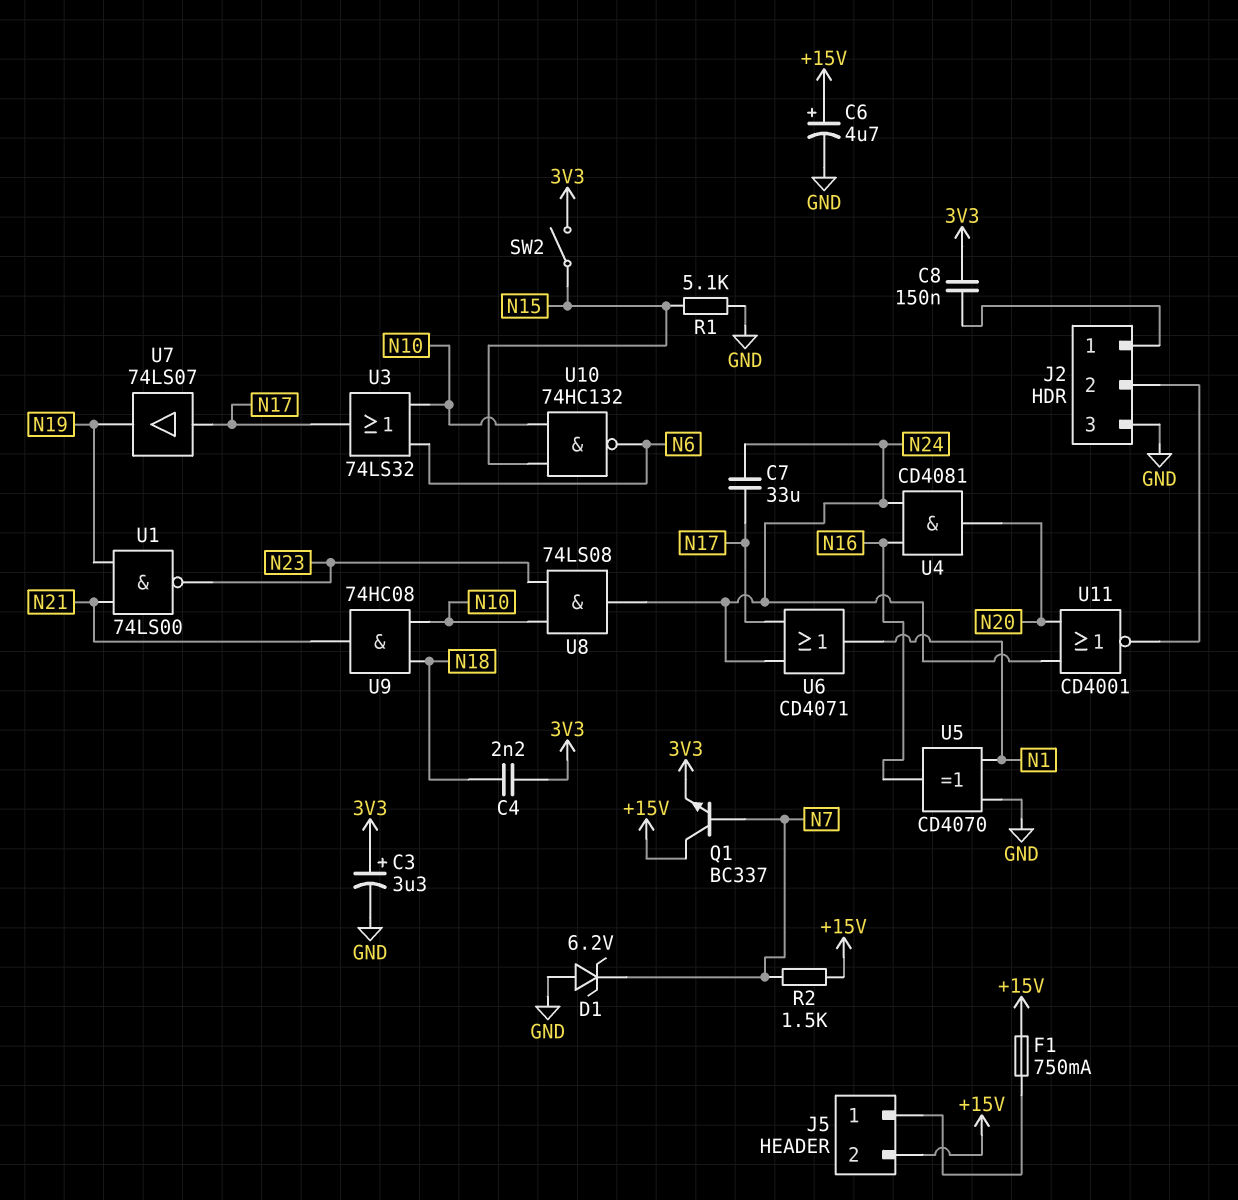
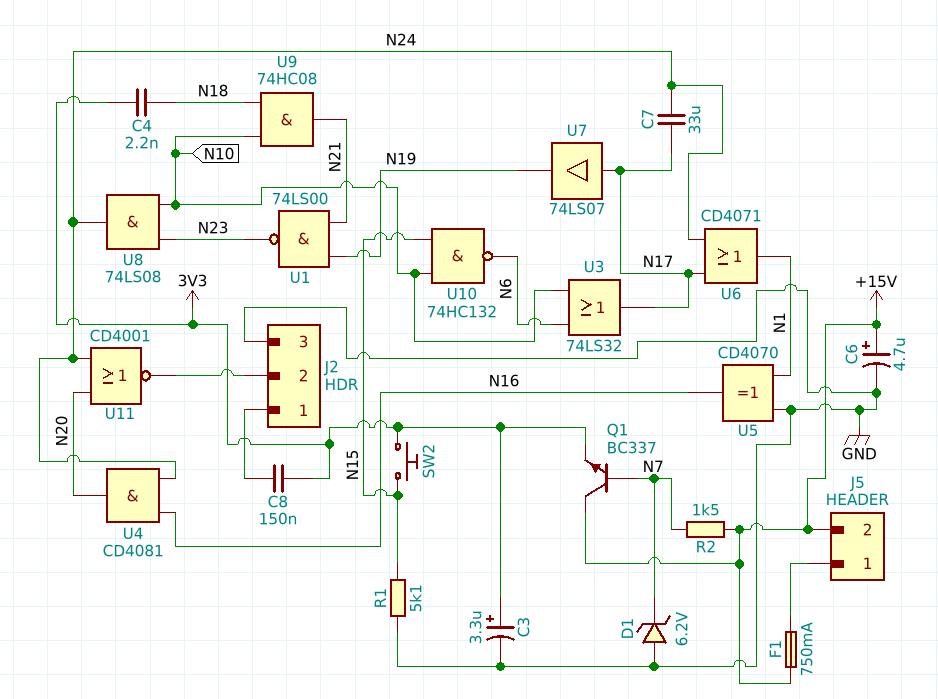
SW2: switch (3V3, N15) -> button (3V3, N15)

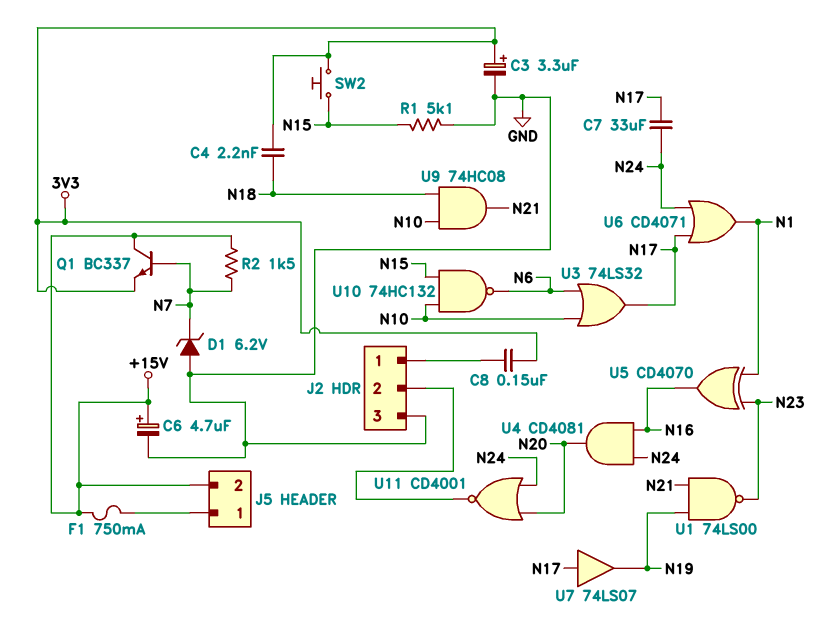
U5: XOR CD4070 (in GND, in N1, out N16) -> XOR CD4070 (in N1, in N23, out N16)
U8: AND 74LS08 (in N10, in N23, out N24) -> none

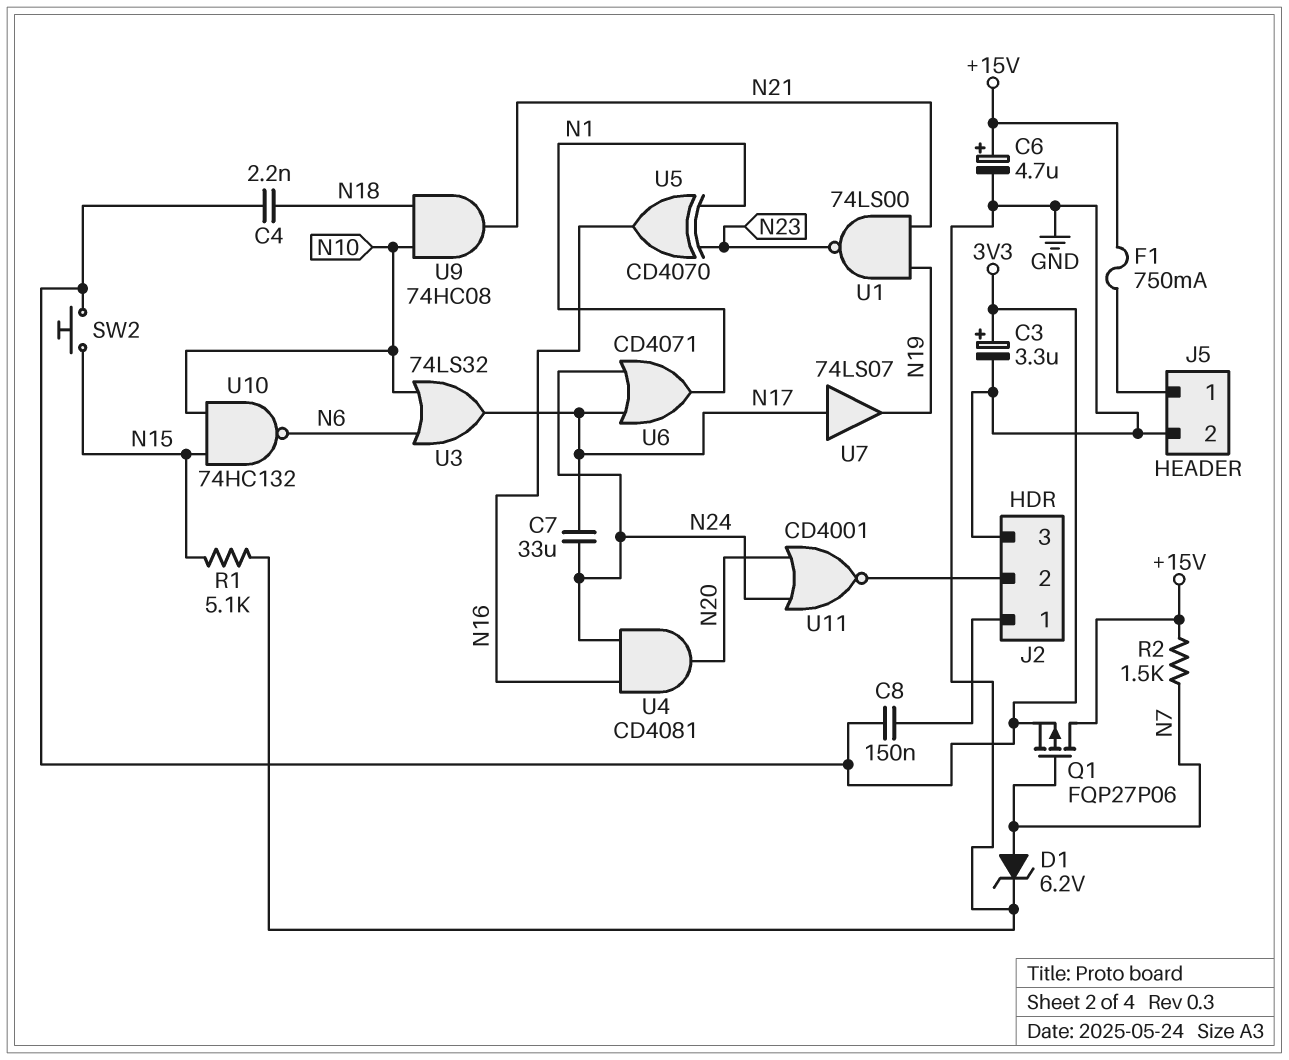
D1: zener 6.2V (A GND, K N7) -> zener 6.2V (A N7, K GND)
J5 pin 2: +15V -> GND
Q1: NPN BC337 (B N7, C +15V, E 3V3) -> PMOS FQP27P06 (G N7, D +15V, S 3V3)

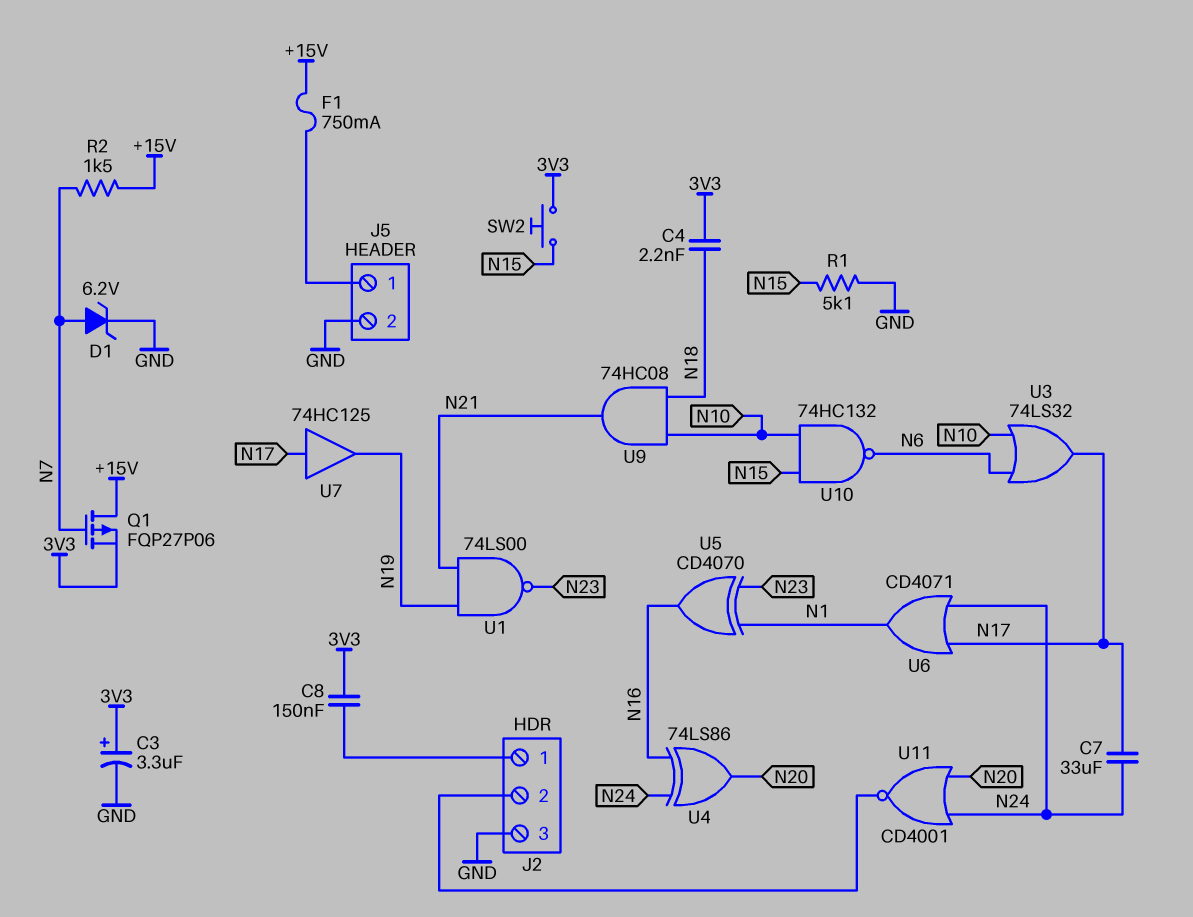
C6: 4.7uF (plus +15V, minus GND) -> none
U4: AND CD4081 (in N16, in N24, out N20) -> XOR 74LS86 (in N16, in N24, out N20)
U7: buffer 74LS07 (in N17, out N19) -> buffer 74HC125 (in N17, out N19)

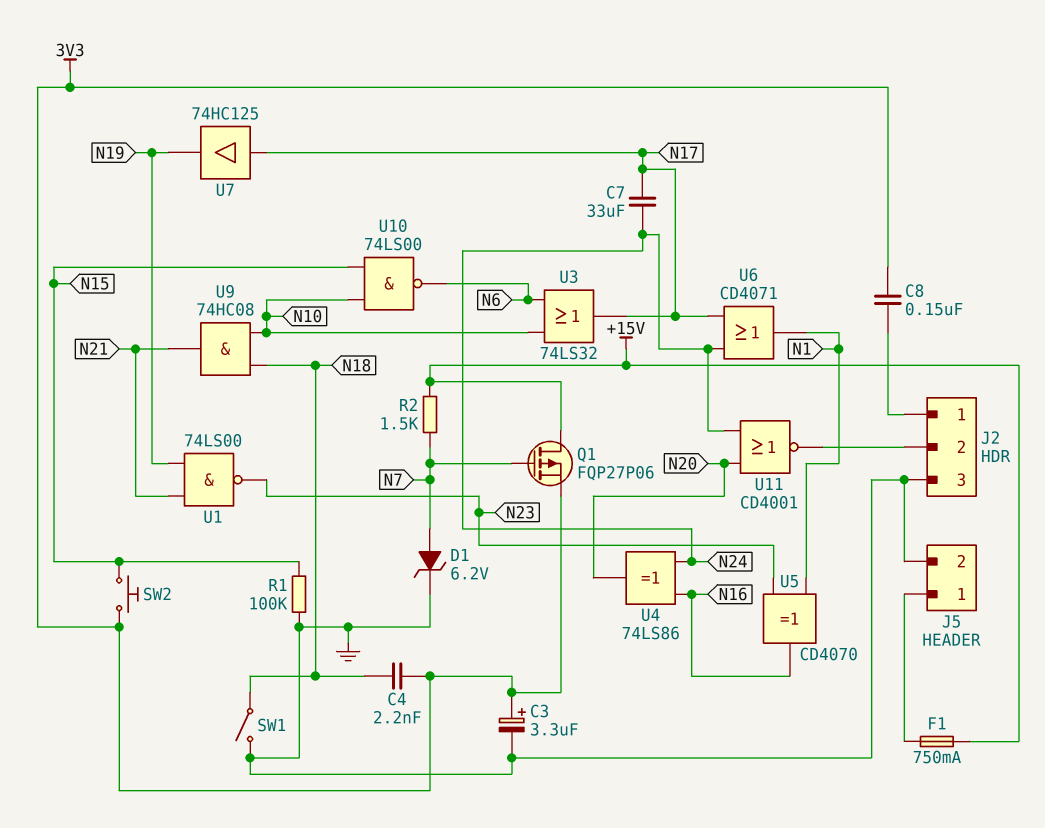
R1: 5.1k (GND, N15) -> 100k (GND, N15)
SW1: none -> switch (GND, N18)
U10: NAND 74HC132 (in N10, in N15, out N6) -> NAND 74LS00 (in N10, in N15, out N6)

